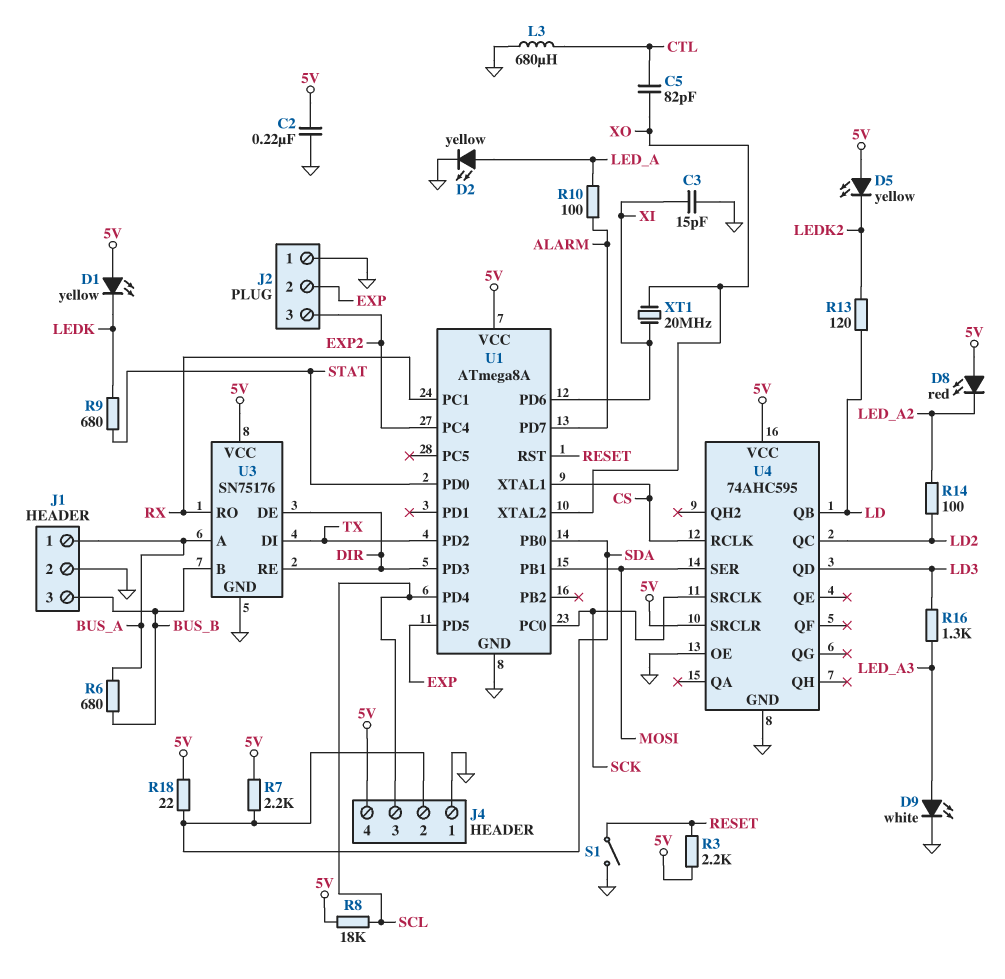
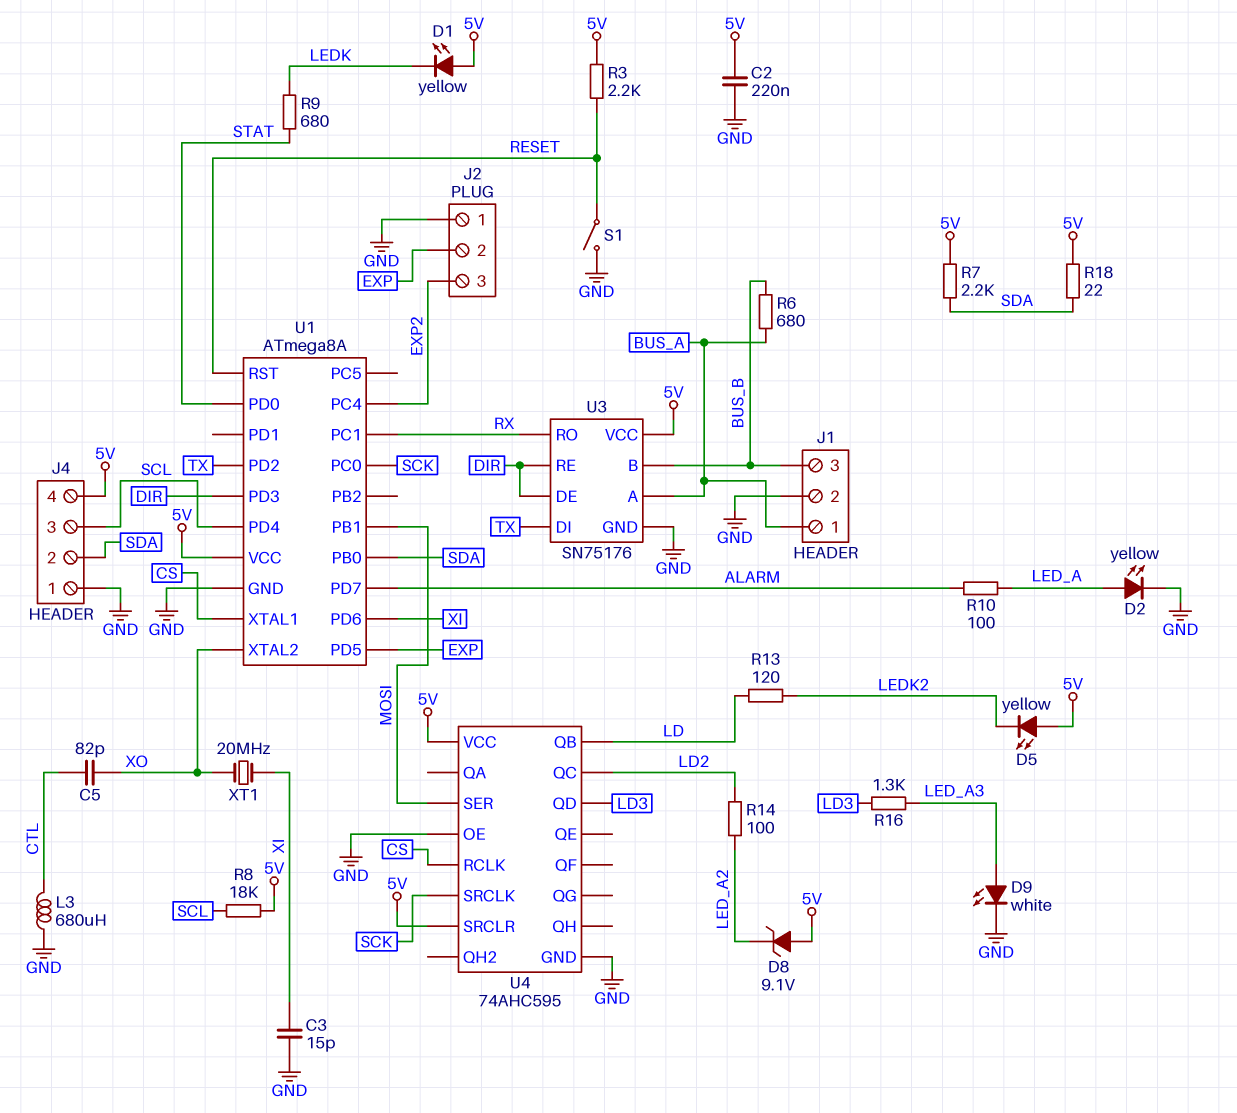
D8: LED red (A 5V, K LED_A2) -> zener 9.1V (A 5V, K LED_A2)

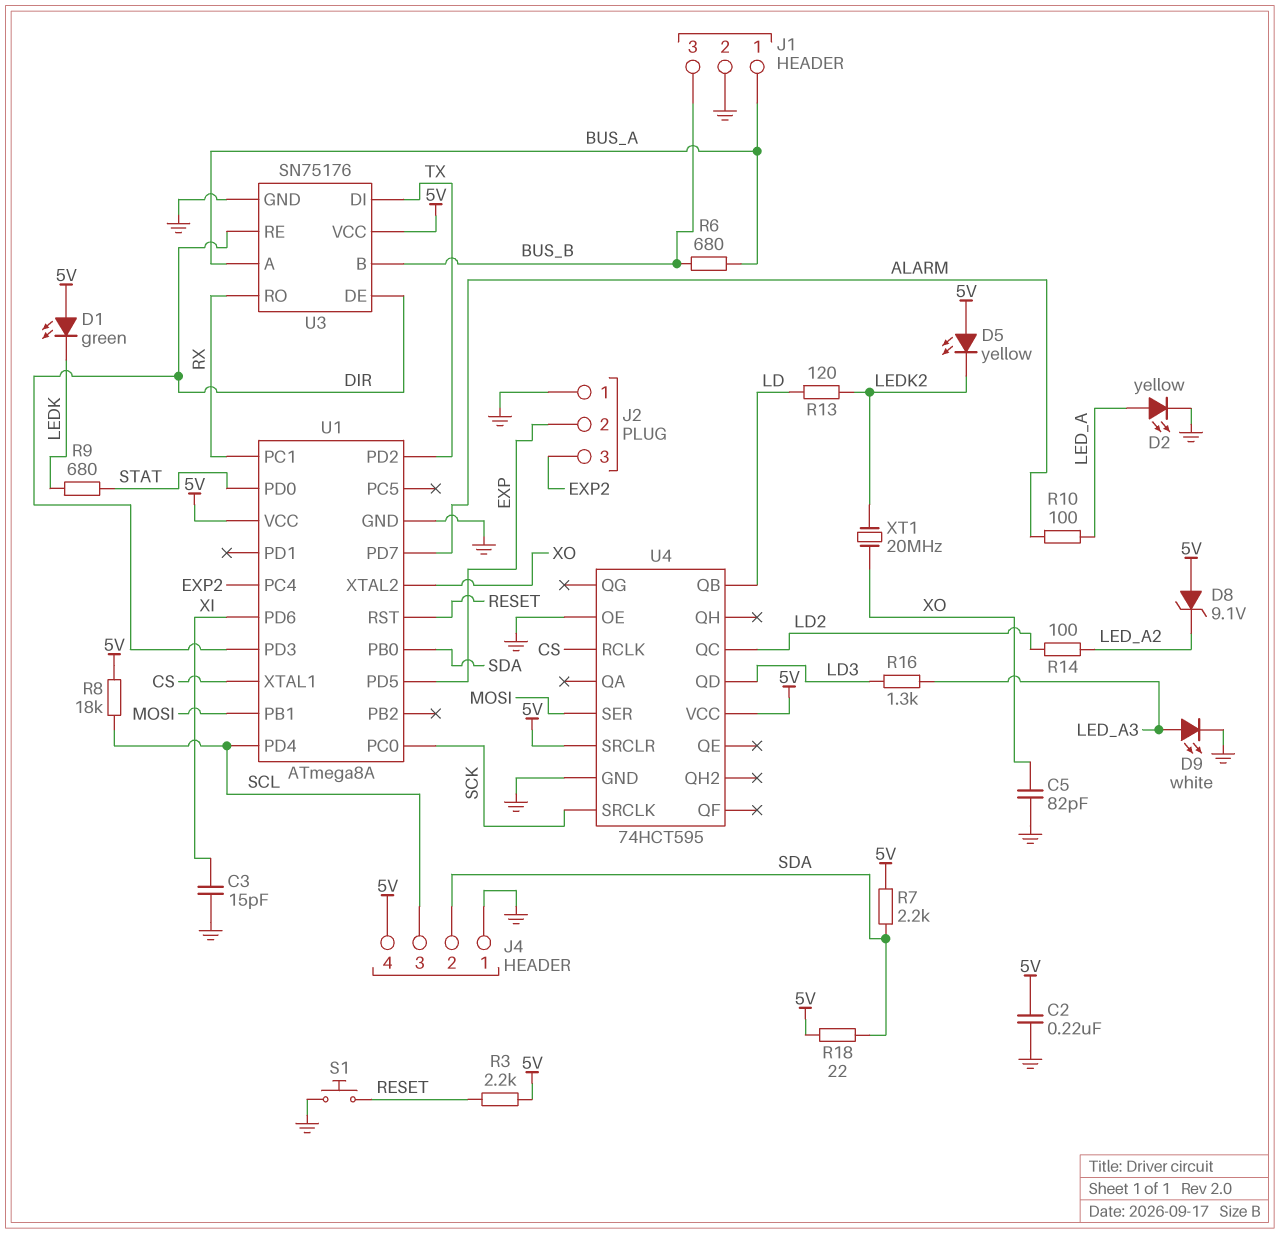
C5: 82pF (CTL, XO) -> 82pF (GND, XO)
D1: LED yellow (A 5V, K LEDK) -> LED green (A 5V, K LEDK)
L3: 680uH (CTL, GND) -> none
S1: switch (GND, RESET) -> button (GND, RESET)
U4: 74AHC595 -> 74HCT595
XT1: 20MHz (XI, XO) -> 20MHz (LEDK2, XO)

